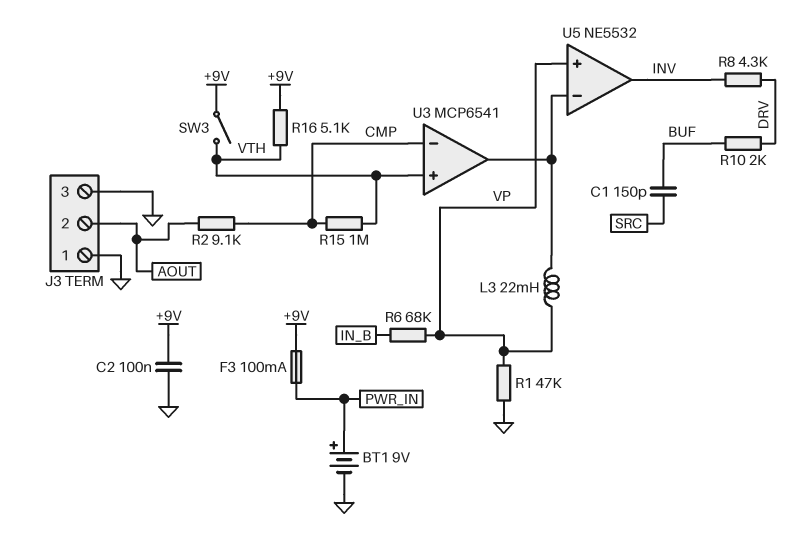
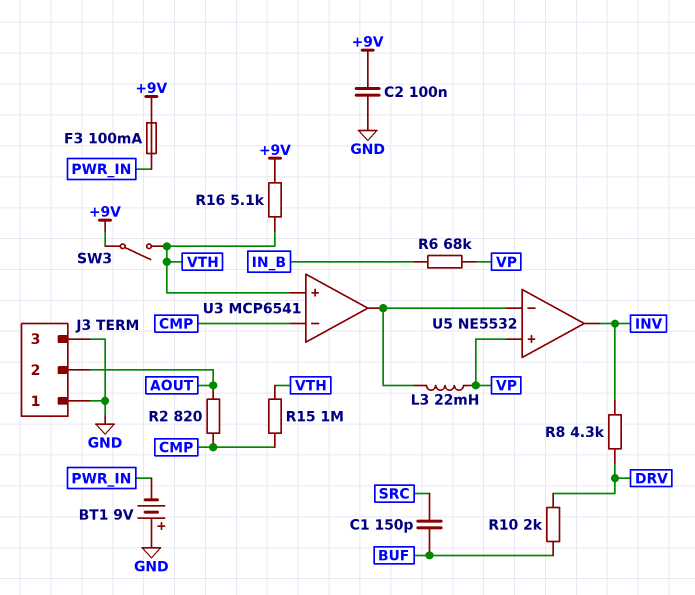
BT1: 9V (plus PWR_IN, minus GND) -> 9V (plus GND, minus PWR_IN)
R1: 47k (GND, VP) -> none
R2: 9.1k (AOUT, CMP) -> 820 (AOUT, CMP)

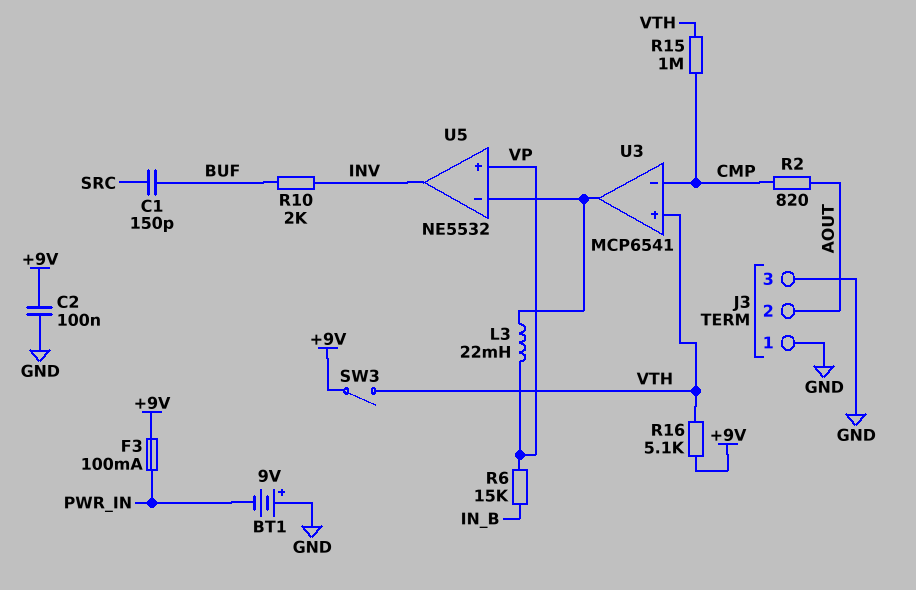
R6: 68k (IN_B, VP) -> 15k (IN_B, VP)
R8: 4.3k (DRV, INV) -> none
R10: 2k (BUF, DRV) -> 2k (BUF, INV)

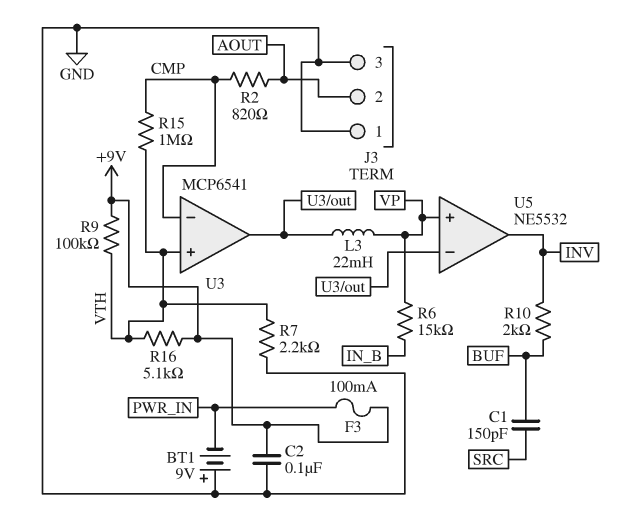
R7: none -> 2.2k (GND, VTH)
R9: none -> 100k (+9V, VTH)
SW3: switch (+9V, VTH) -> none

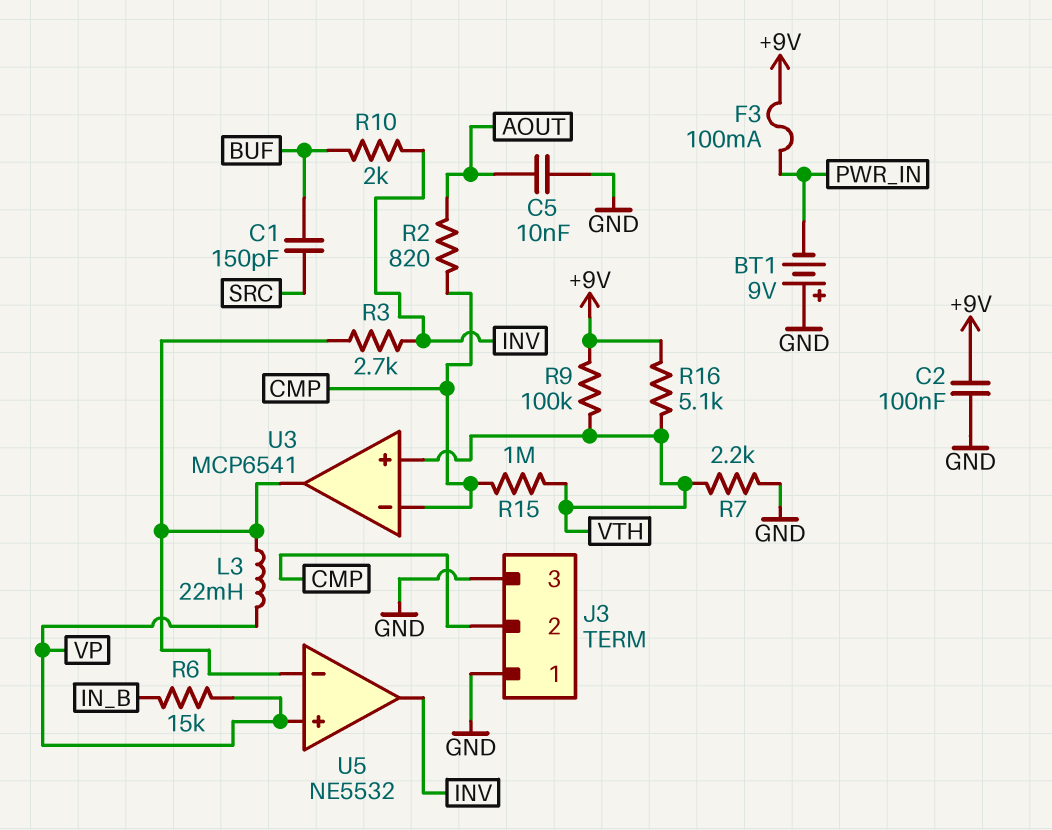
C5: none -> 10nF (AOUT, GND)
J3 pin 2: AOUT -> CMP
R3: none -> 2.7k (INV, U3/out)

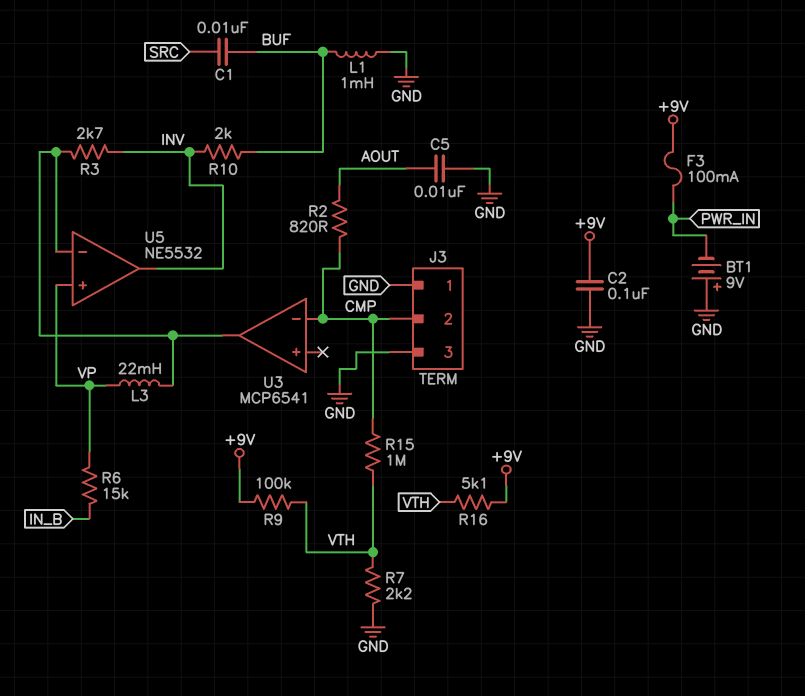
C1: 150pF (BUF, SRC) -> 10nF (BUF, SRC)
L1: none -> 1mH (BUF, GND)
U3 pin in+: VTH -> none

